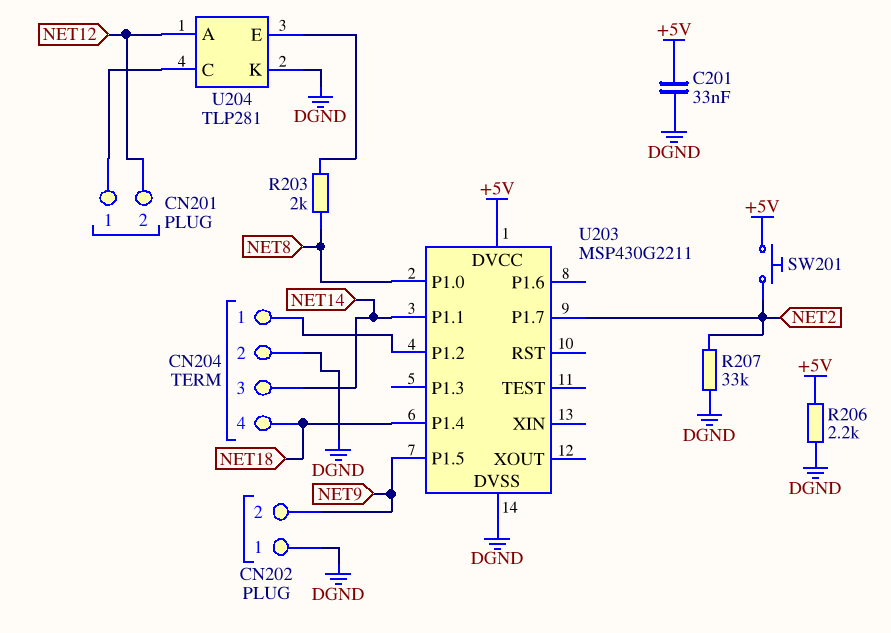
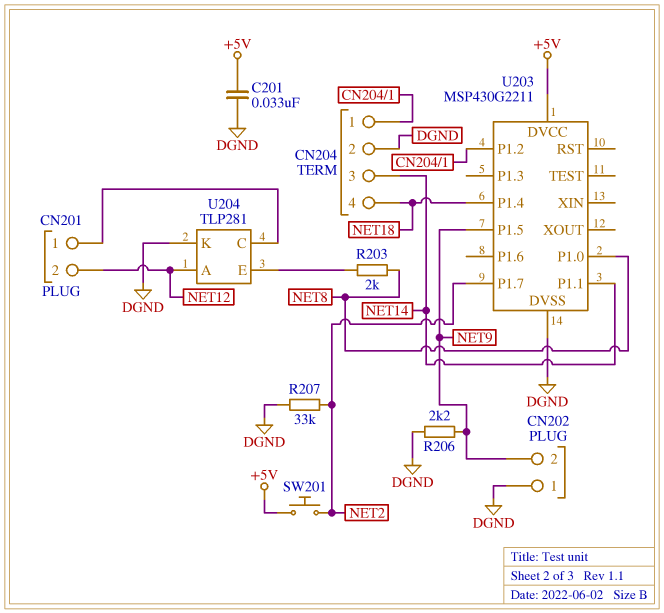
R206: 2.2k (+5V, DGND) -> 2.2k (DGND, NET9)

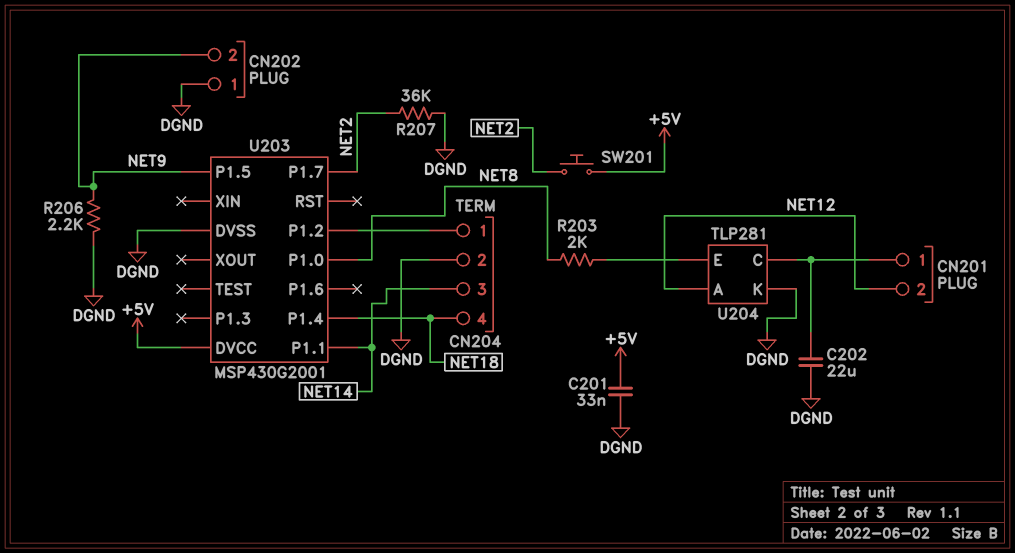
C202: none -> 22uF (CN201/1, DGND)
R207: 33k (DGND, NET2) -> 36k (DGND, NET2)
U203: MSP430G2211 -> MSP430G2001

